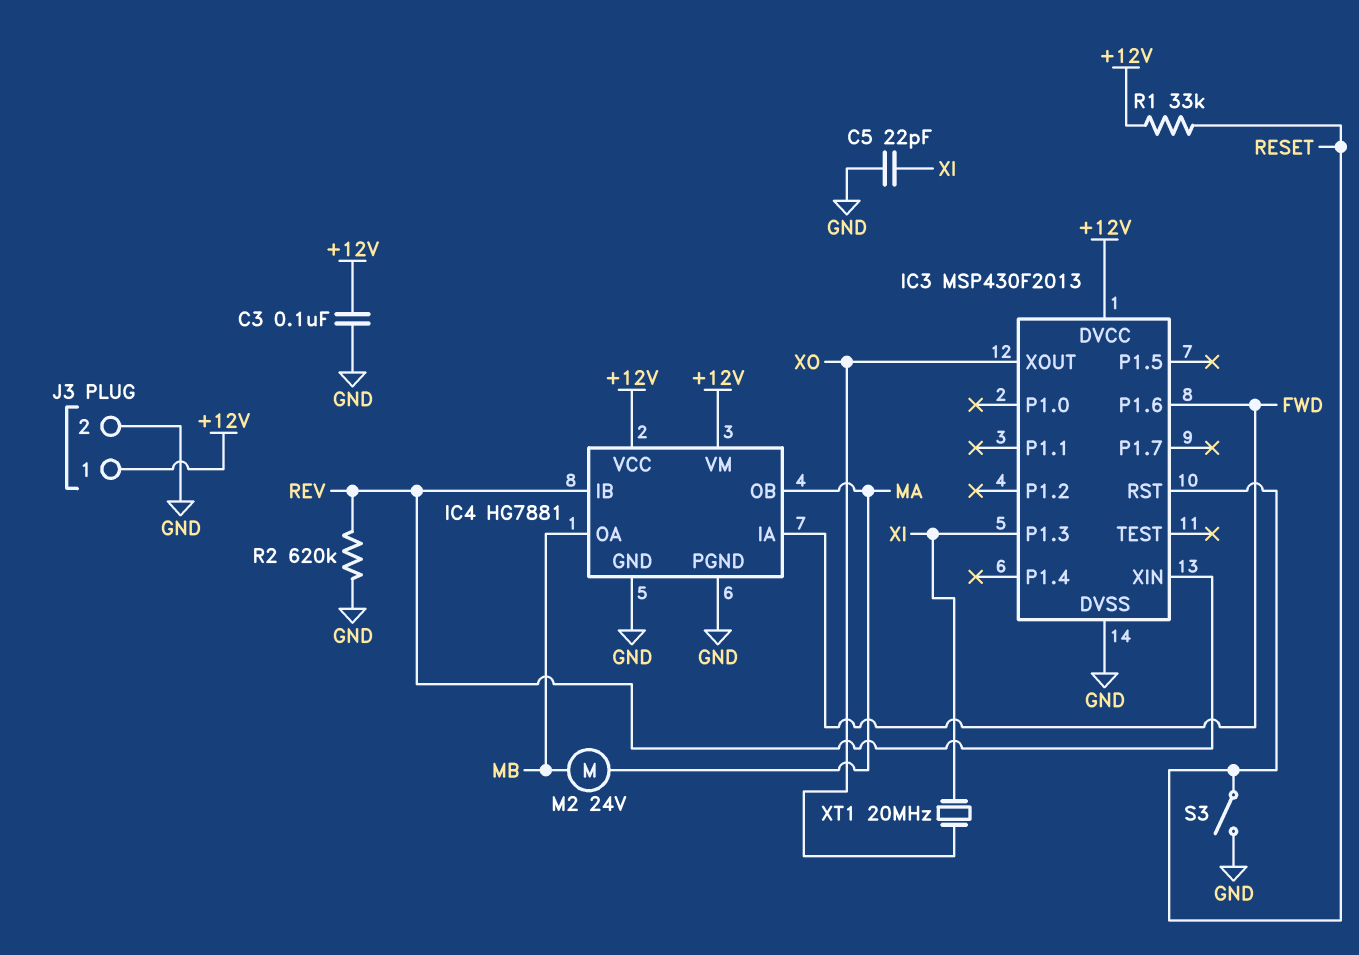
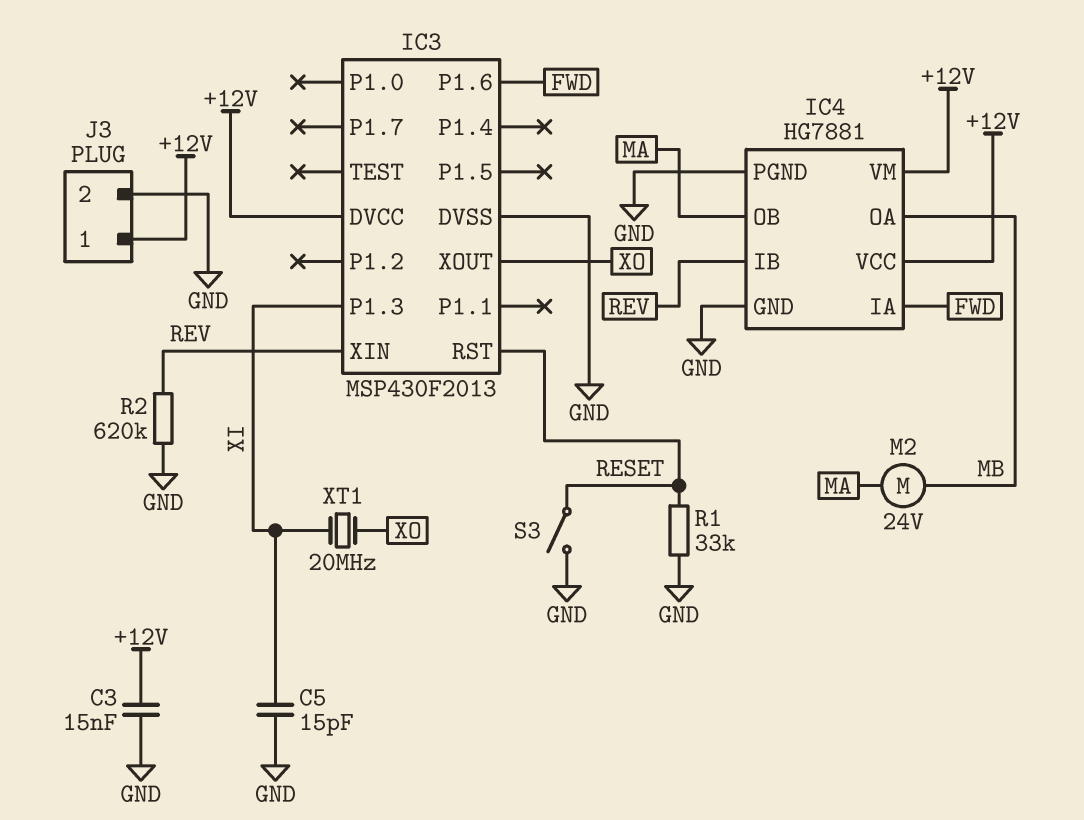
C3: 100nF (+12V, GND) -> 15nF (+12V, GND)
C5: 22pF (GND, XI) -> 15pF (GND, XI)
R1: 33k (+12V, RESET) -> 33k (GND, RESET)

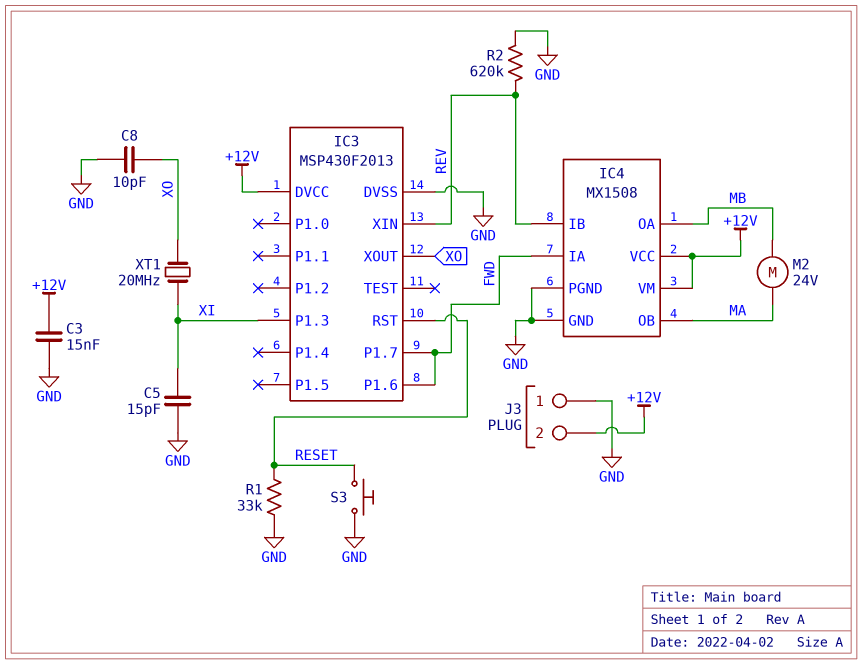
C8: none -> 10pF (GND, XO)
IC3 pin P1.7: none -> FWD
IC4: HG7881 -> MX1508
J3 pin 1: +12V -> GND
J3 pin 2: GND -> +12V
S3: switch (GND, RESET) -> button (GND, RESET)

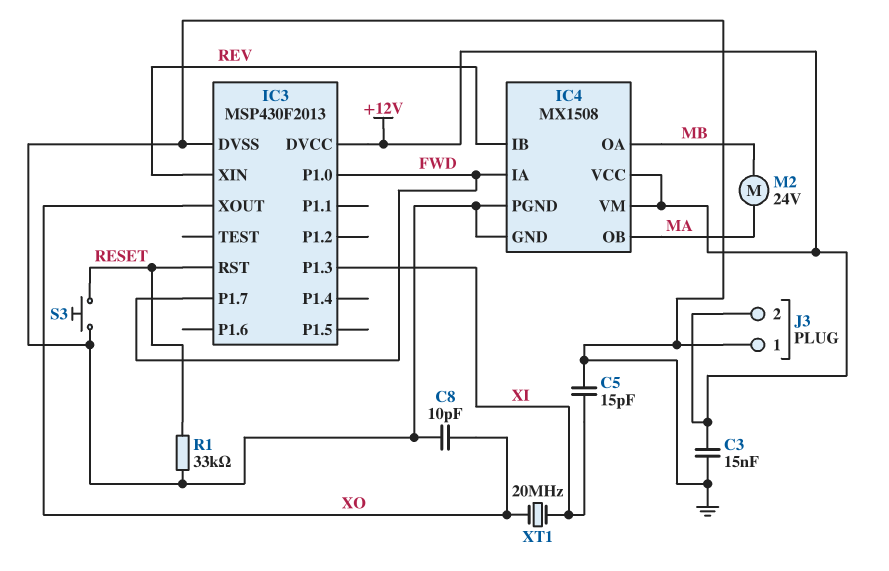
IC3 pin P1.0: none -> FWD
IC3 pin P1.6: FWD -> none
R2: 620k (GND, REV) -> none

